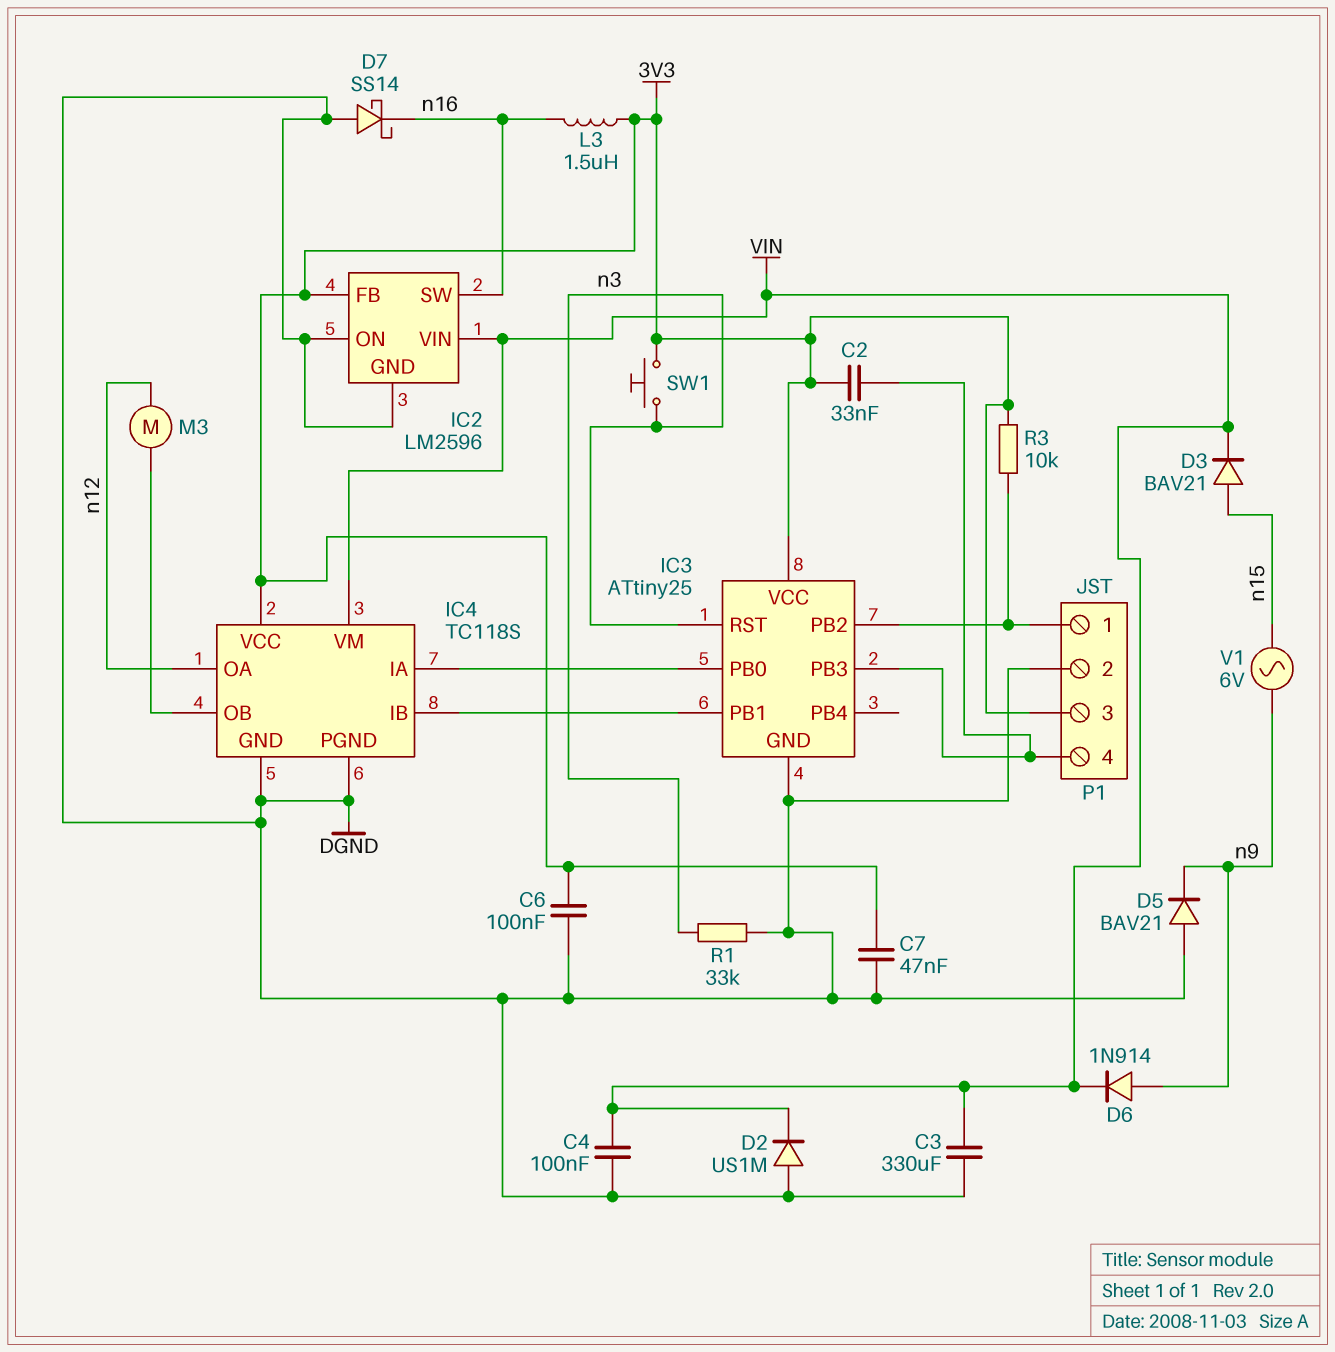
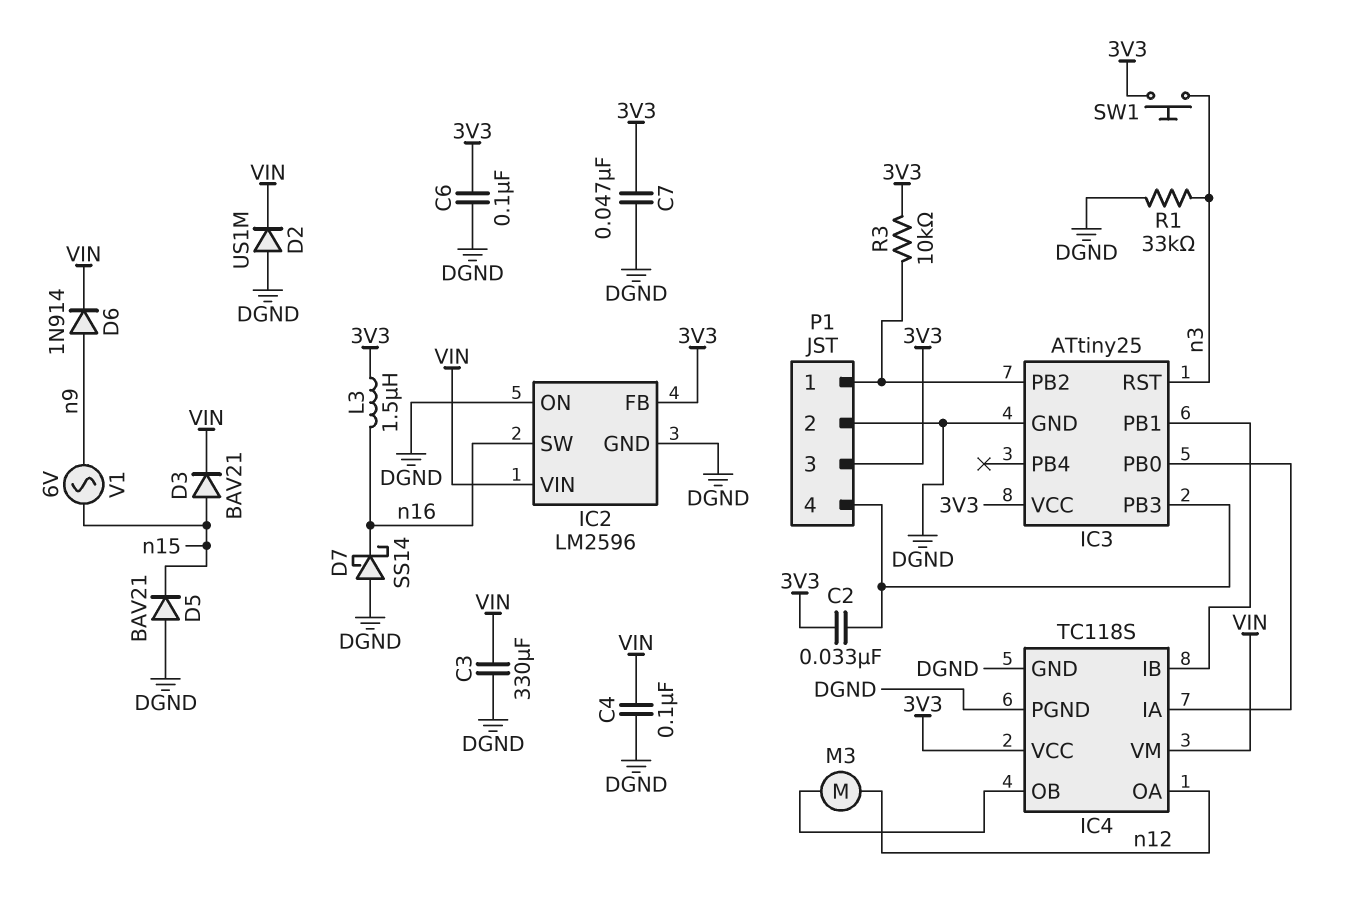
D5: diode BAV21 (A DGND, K n9) -> diode BAV21 (A DGND, K n15)

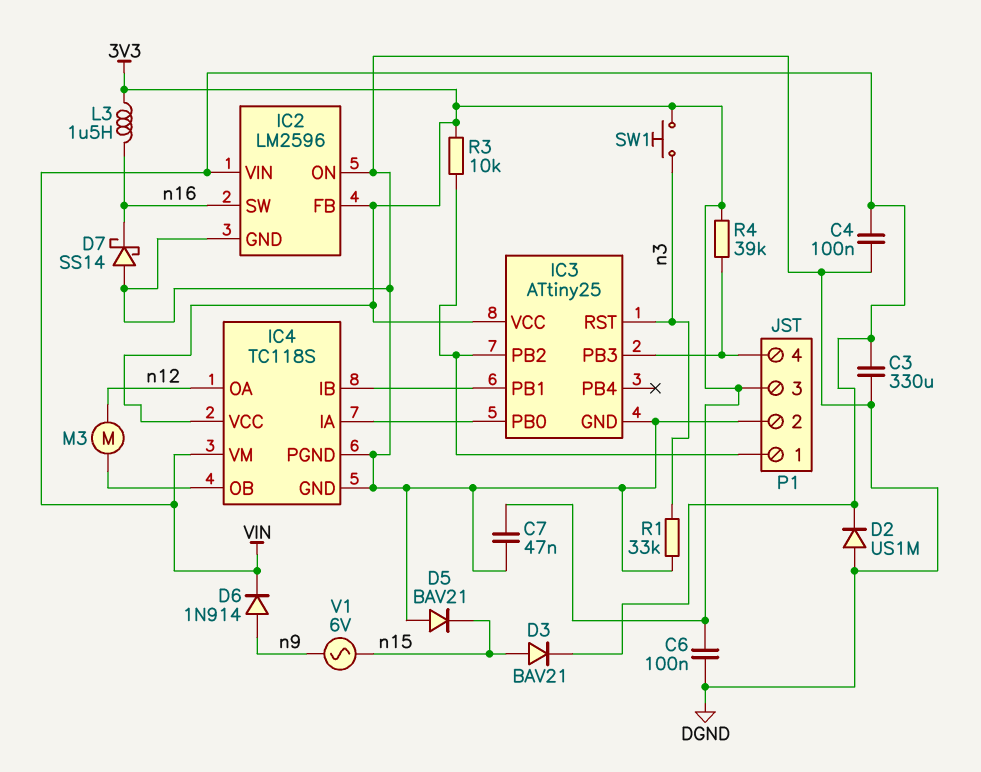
C2: 33nF (3V3, IC3/PB3) -> none
R4: none -> 39k (3V3, IC3/PB3)

